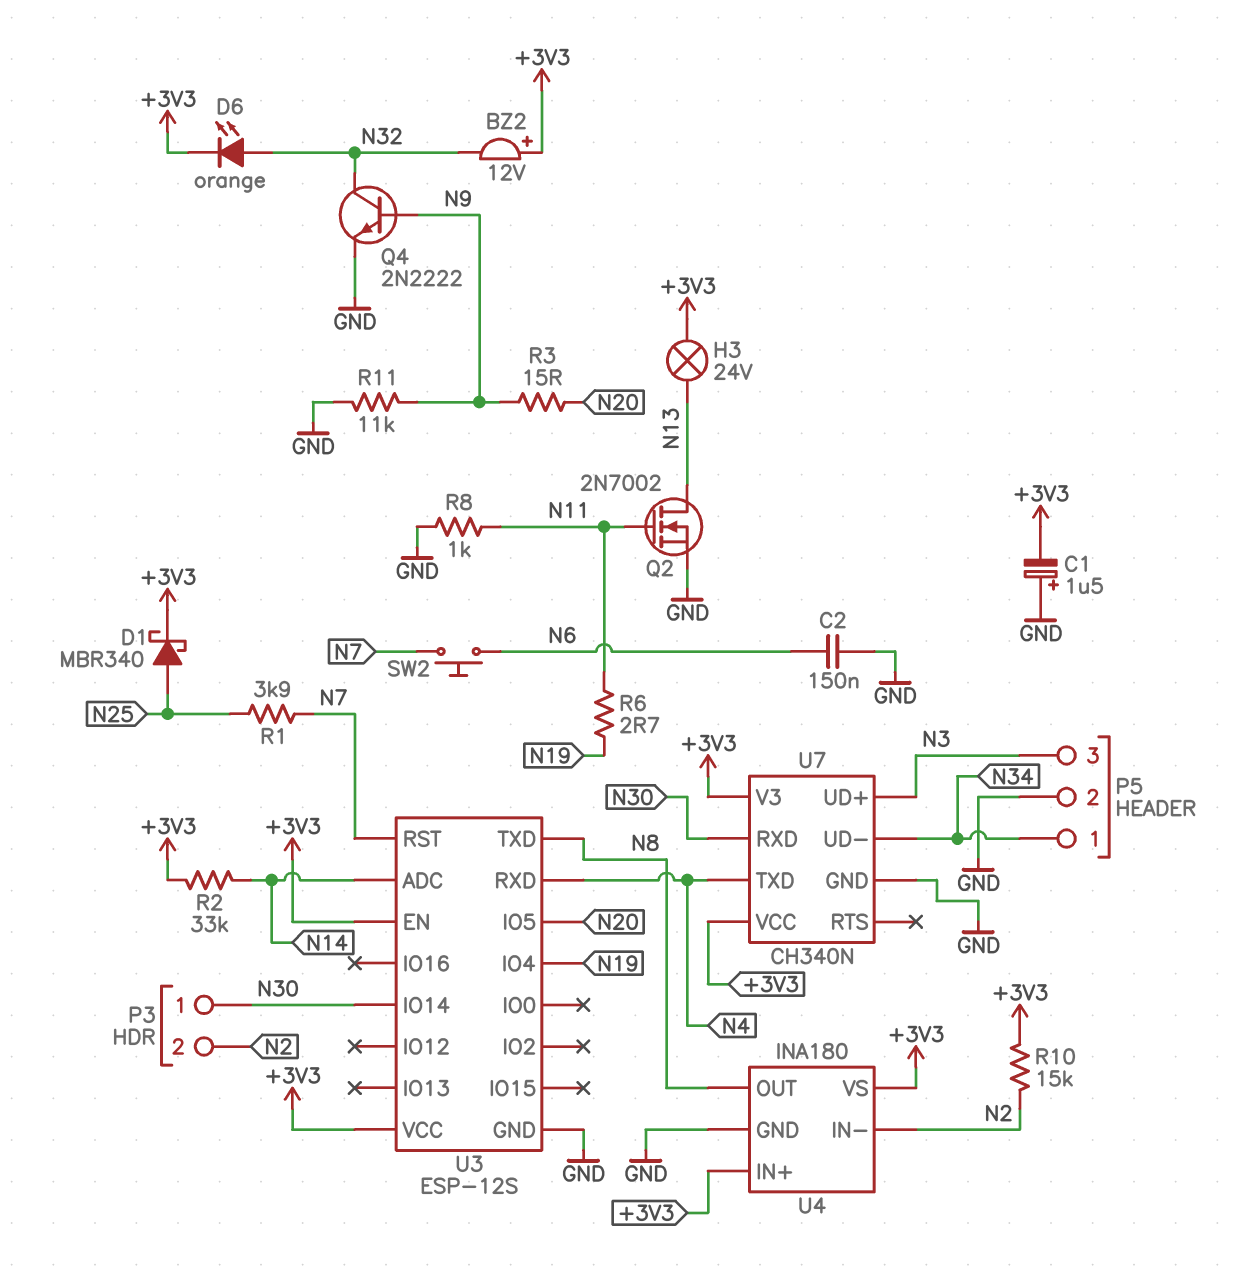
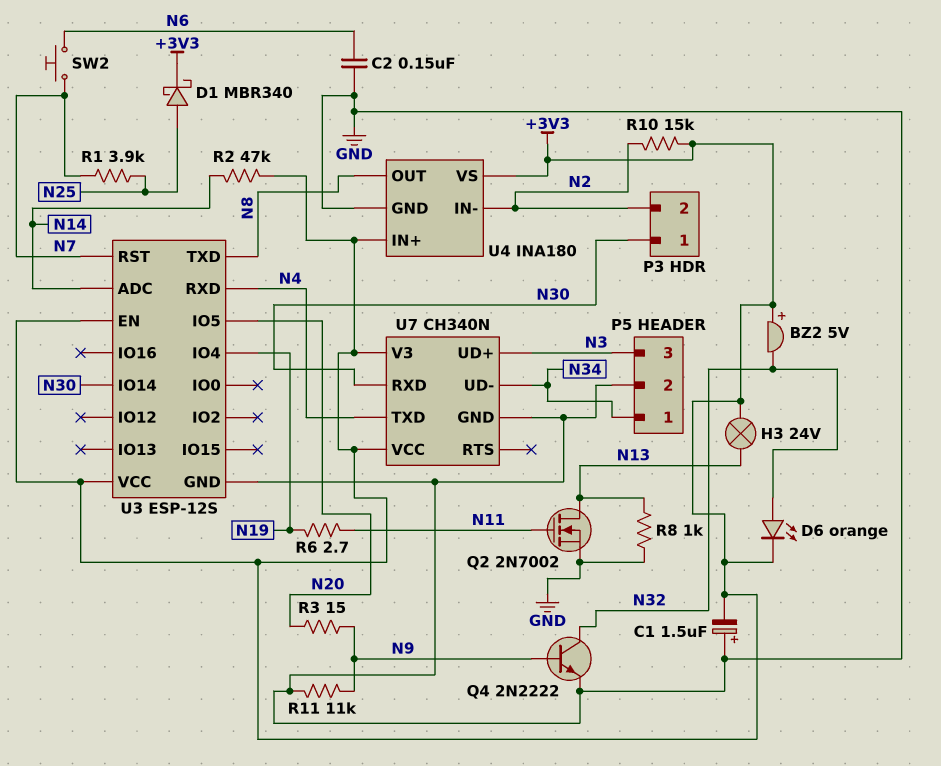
BZ2: buzzer 12V (plus +3V3, minus N32) -> buzzer 5V (plus +3V3, minus N32)
R2: 33k (+3V3, N14) -> 47k (+3V3, N14)
R8: 1k (GND, N11) -> 1k (GND, N13)

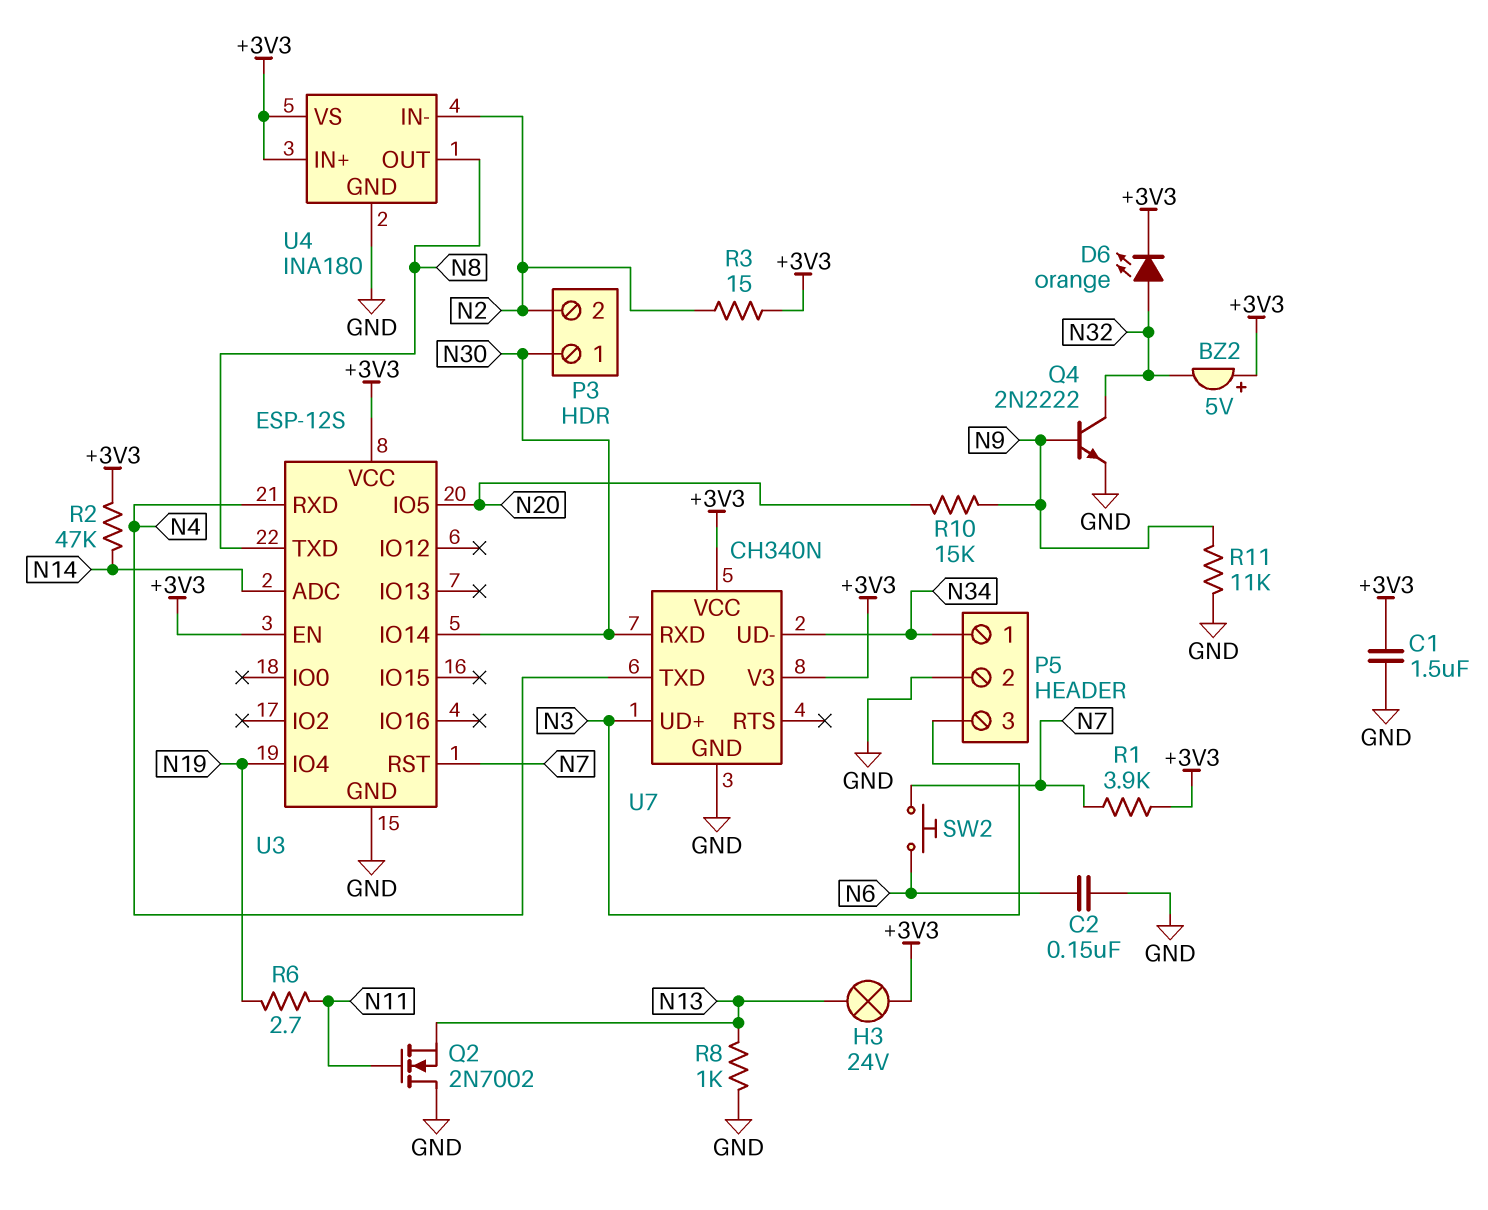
C1: 1.5uF (plus GND, minus +3V3) -> 1.5uF (+3V3, GND)
D1: schottky MBR340 (A N25, K +3V3) -> none
Q2: NMOS 2N7002 (G N11, D N13, S GND) -> NMOS 2N7002 (G N11, D GND, S N13)
R1: 3.9k (N7, N25) -> 3.9k (+3V3, N7)
R3: 15 (N9, N20) -> 15 (+3V3, N2)
R10: 15k (+3V3, N2) -> 15k (N9, N20)

